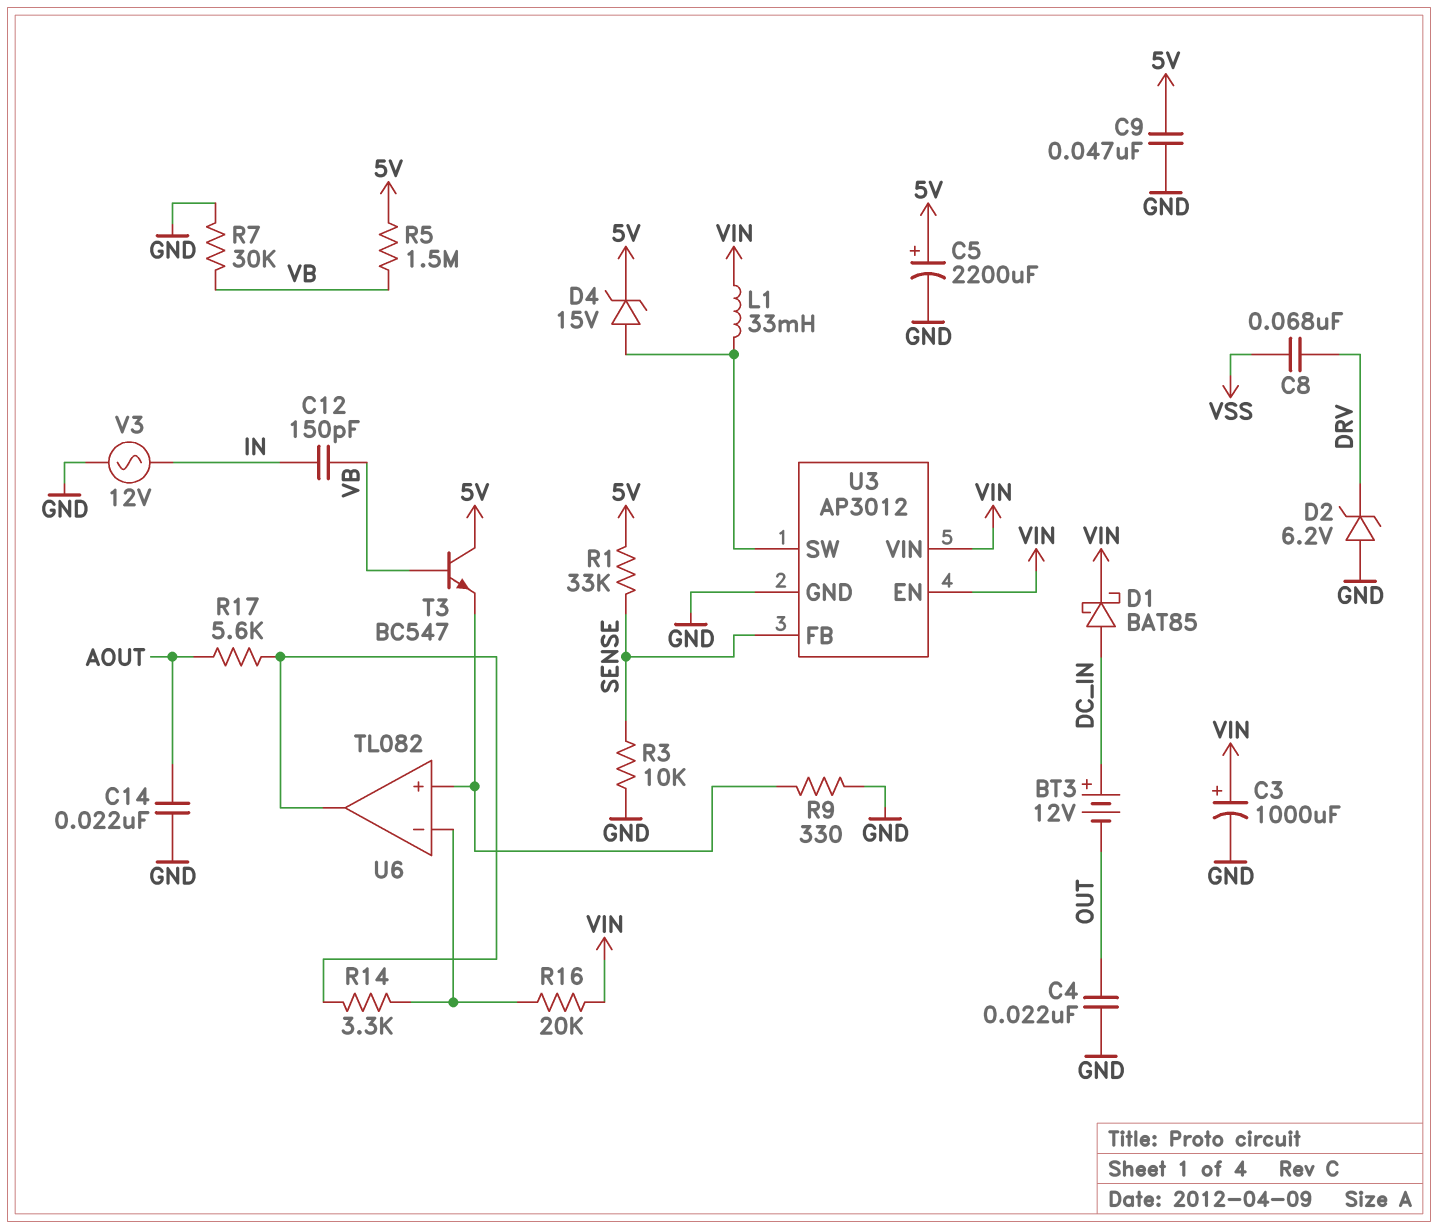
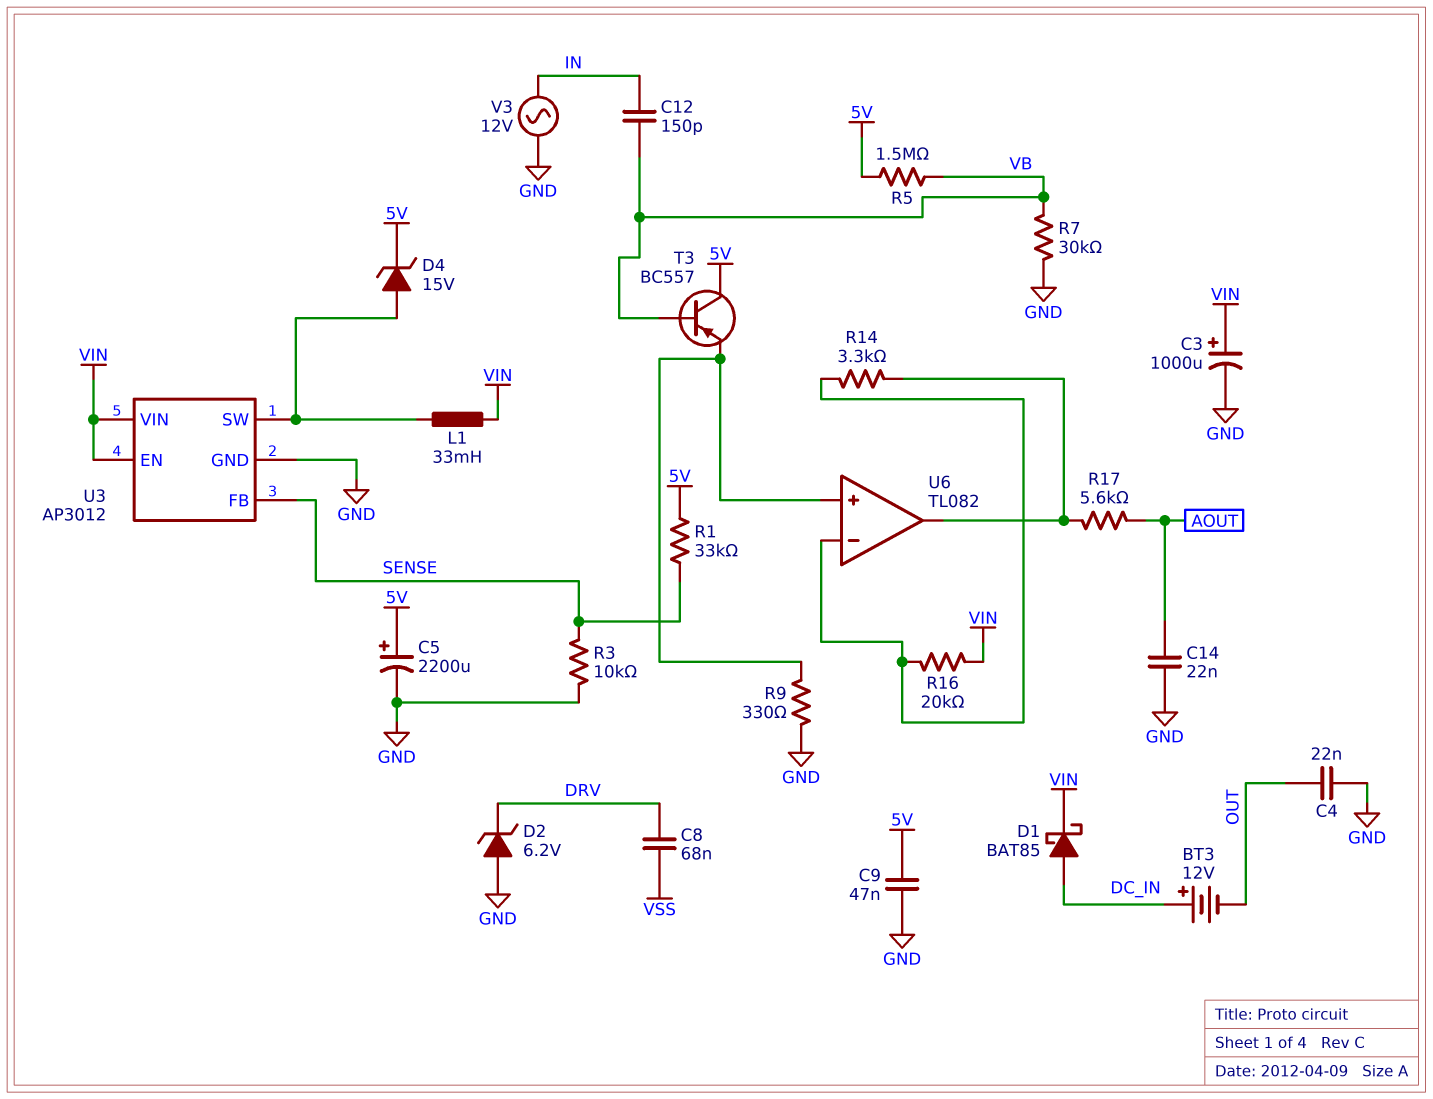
T3: NPN BC547 (B VB, C 5V, E U6/in+) -> PNP BC557 (B VB, C 5V, E U6/in+)

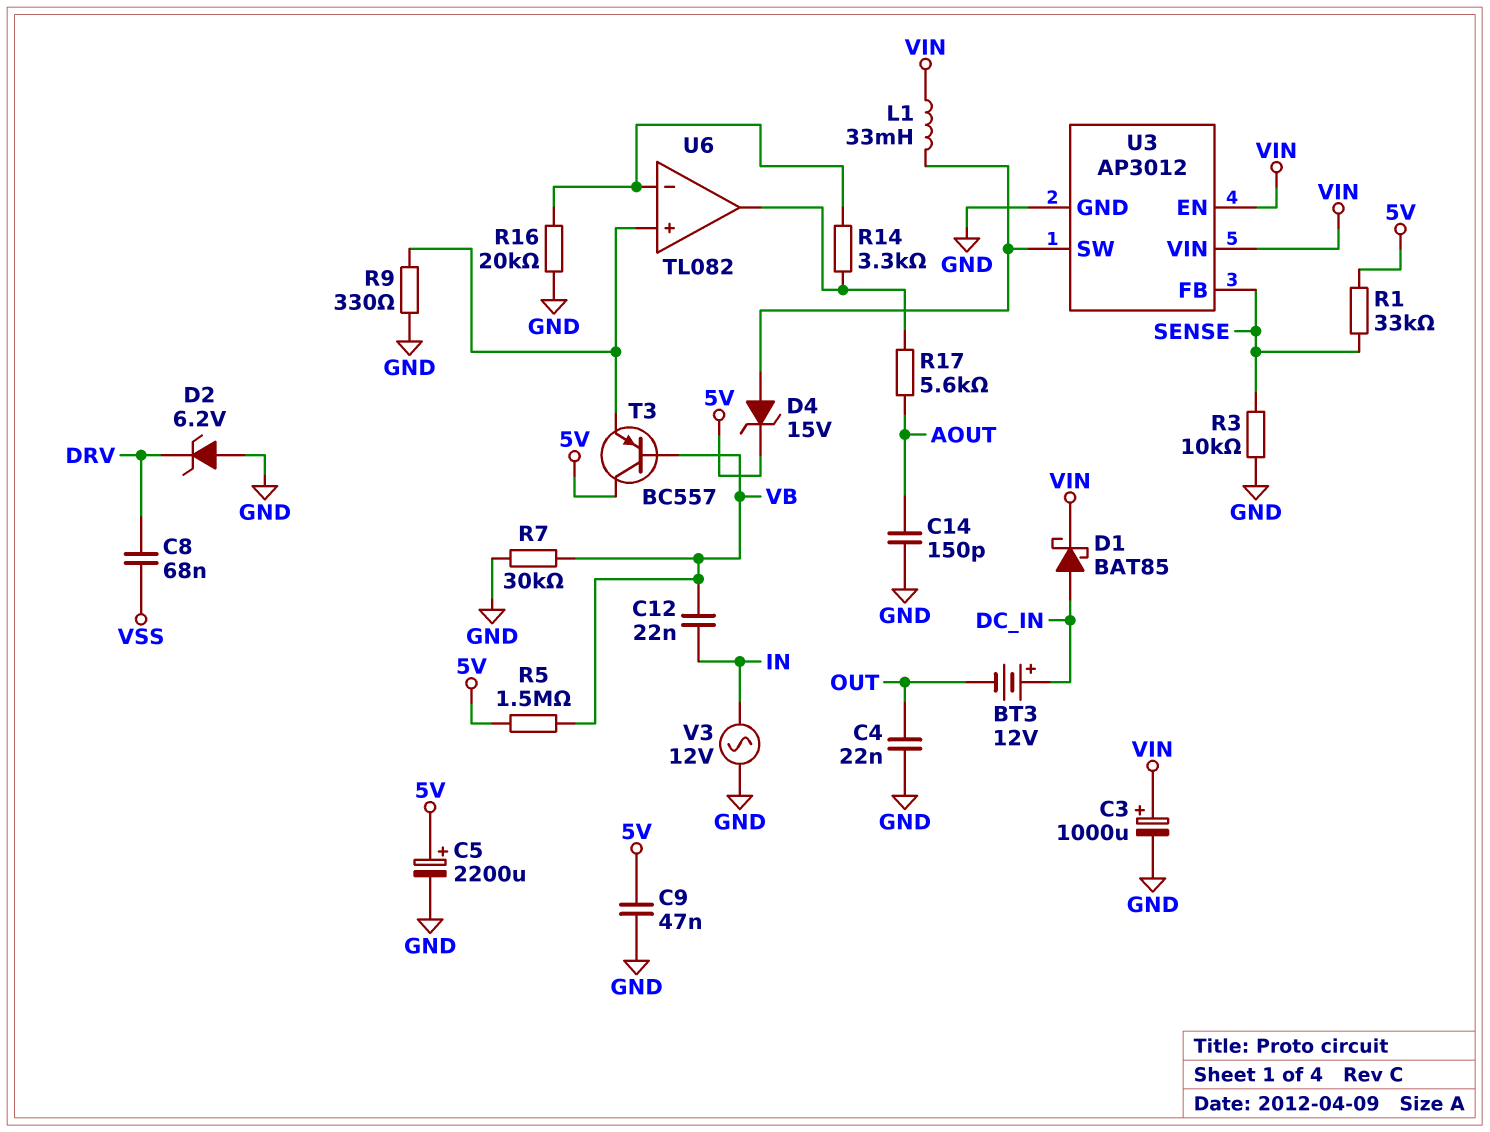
C12: 150pF (IN, VB) -> 22nF (IN, VB)
C14: 22nF (AOUT, GND) -> 150pF (AOUT, GND)
R16: 20k (U6/in-, VIN) -> 20k (GND, U6/in-)

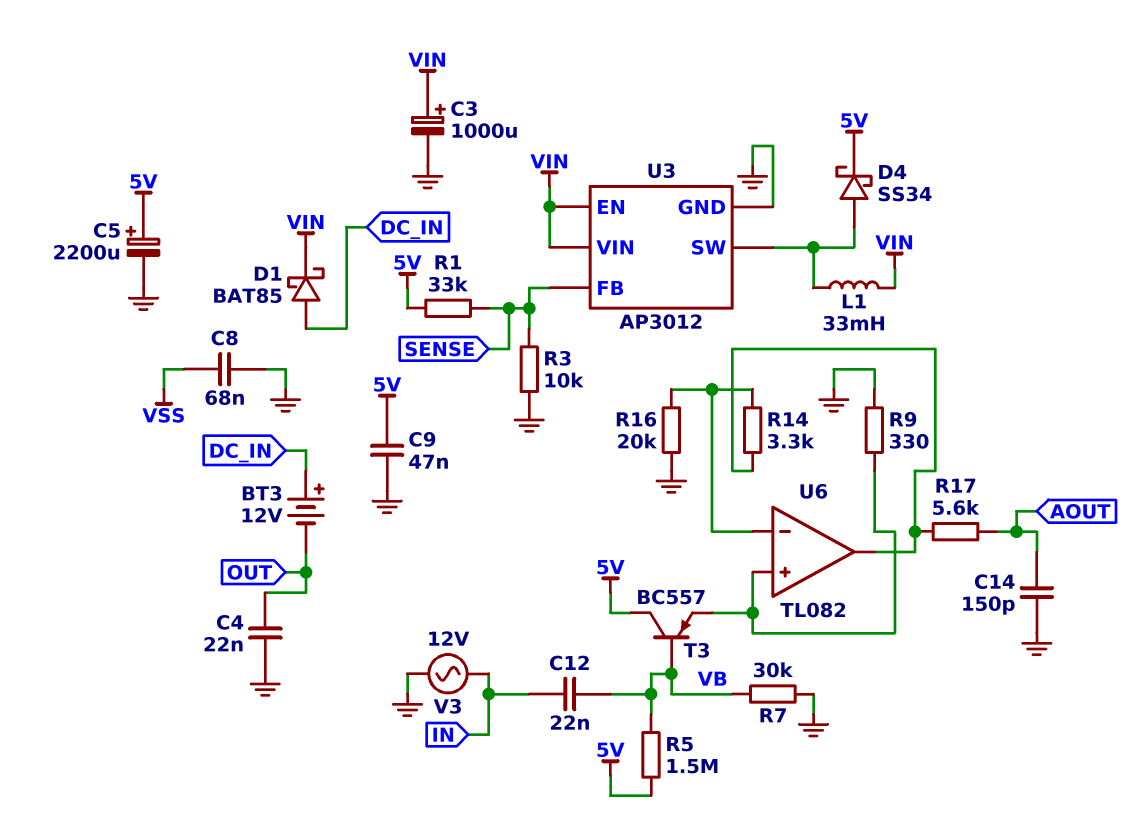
C8: 68nF (DRV, VSS) -> 68nF (GND, VSS)
D2: zener 6.2V (A GND, K DRV) -> none
D4: zener 15V (A U3/SW, K 5V) -> schottky SS34 (A U3/SW, K 5V)

